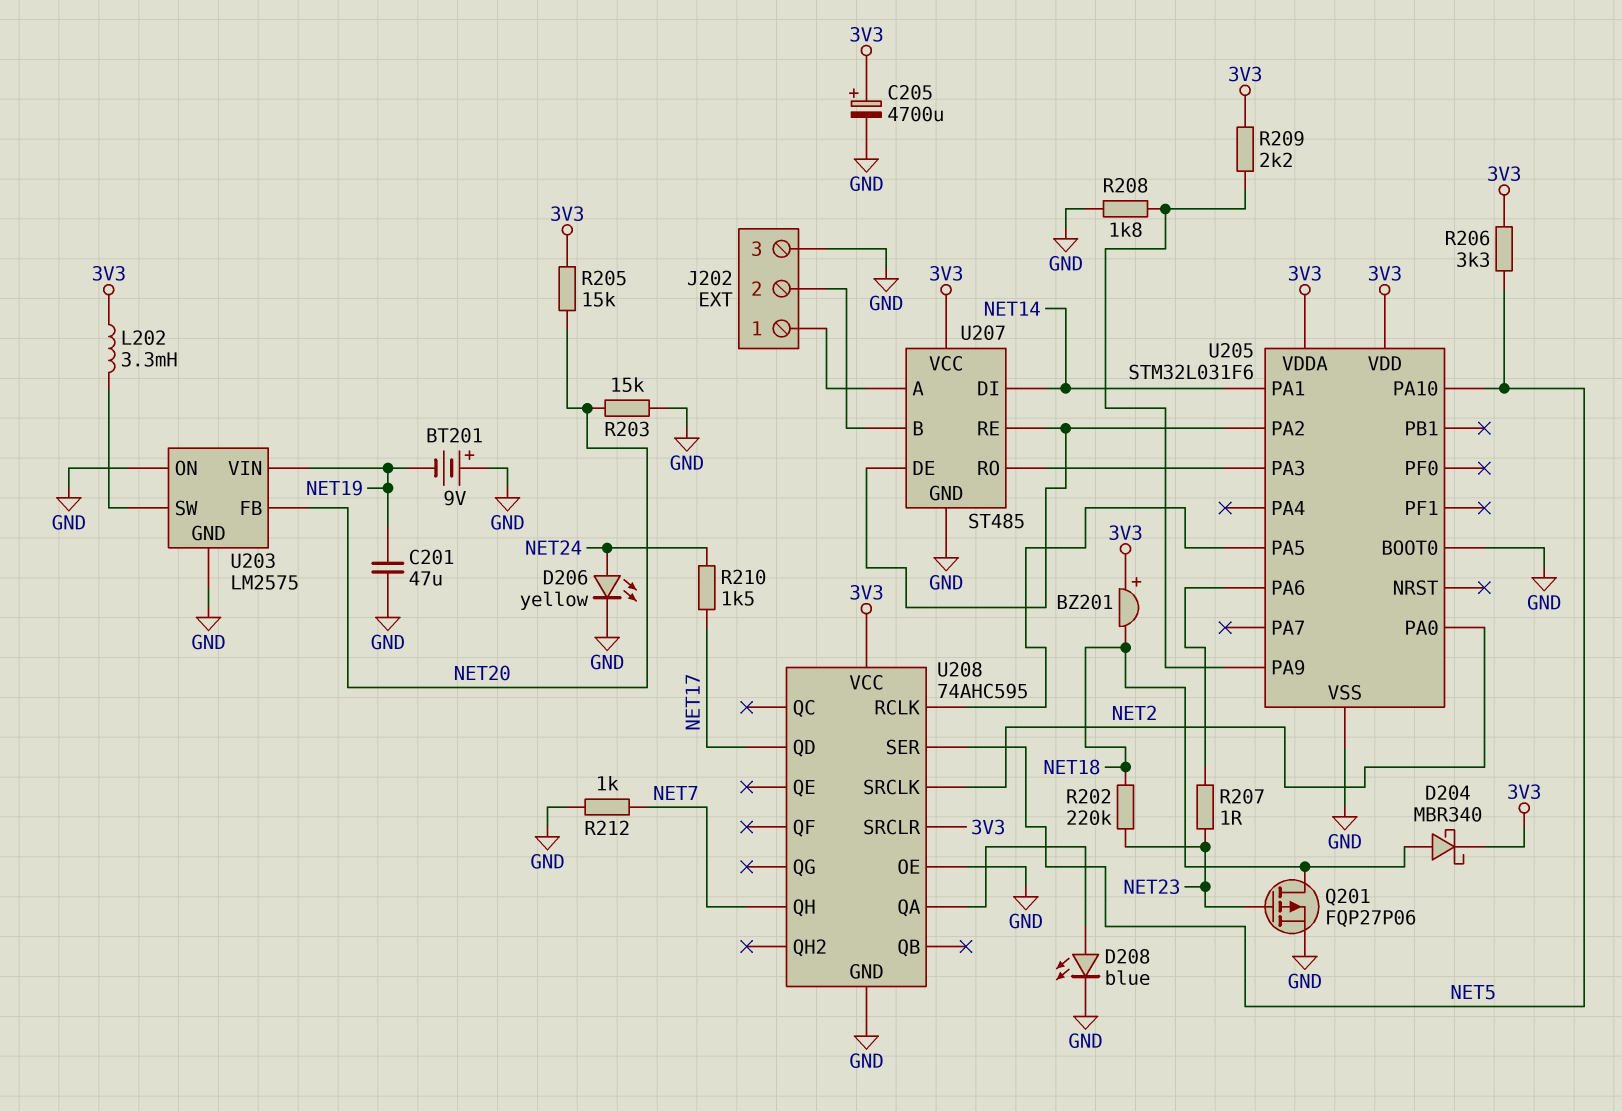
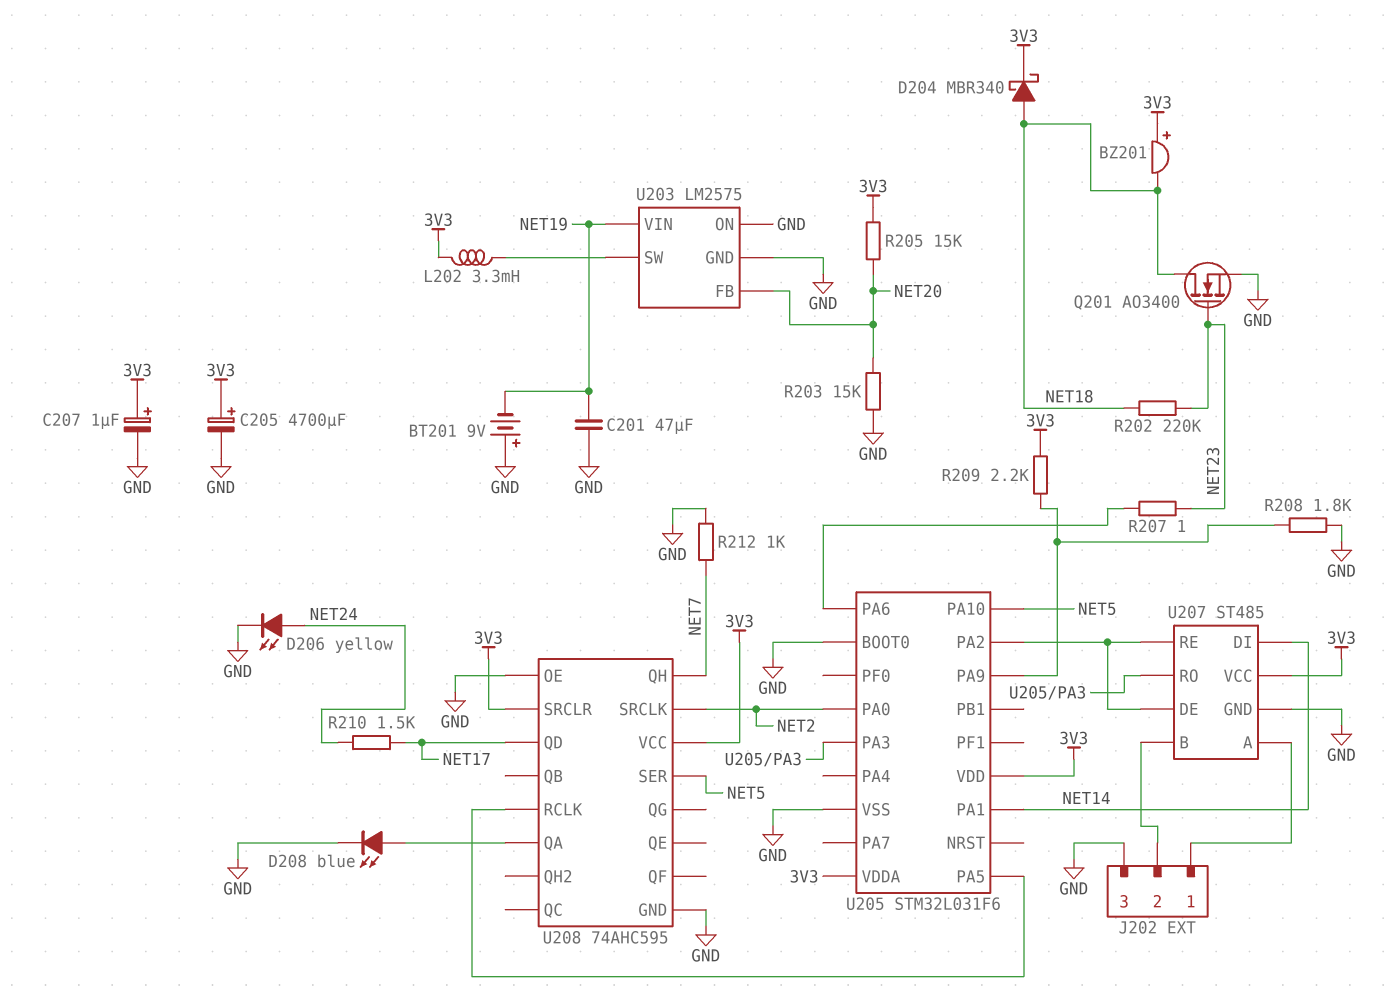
C207: none -> 1uF (plus 3V3, minus GND)
Q201: PMOS FQP27P06 (G NET23, D NET18, S GND) -> NMOS AO3400 (G NET23, D NET18, S GND)
R206: 3.3k (3V3, NET5) -> none

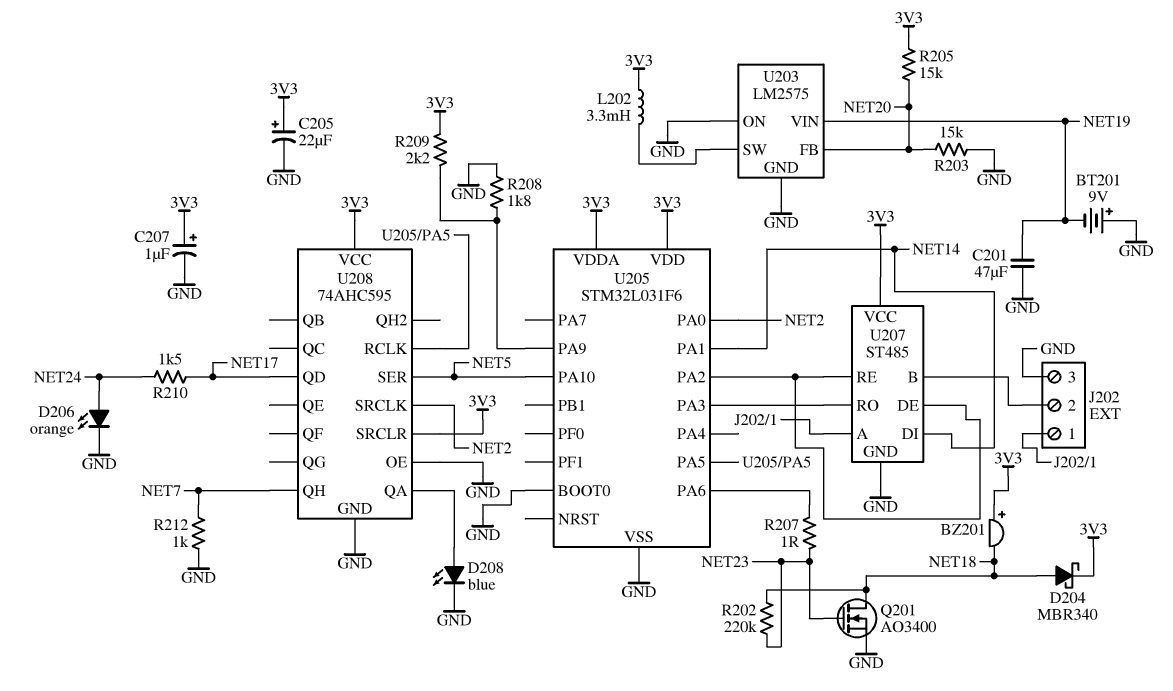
C205: 4700uF (plus 3V3, minus GND) -> 22uF (plus 3V3, minus GND)
D206: LED yellow (A NET24, K GND) -> LED orange (A NET24, K GND)

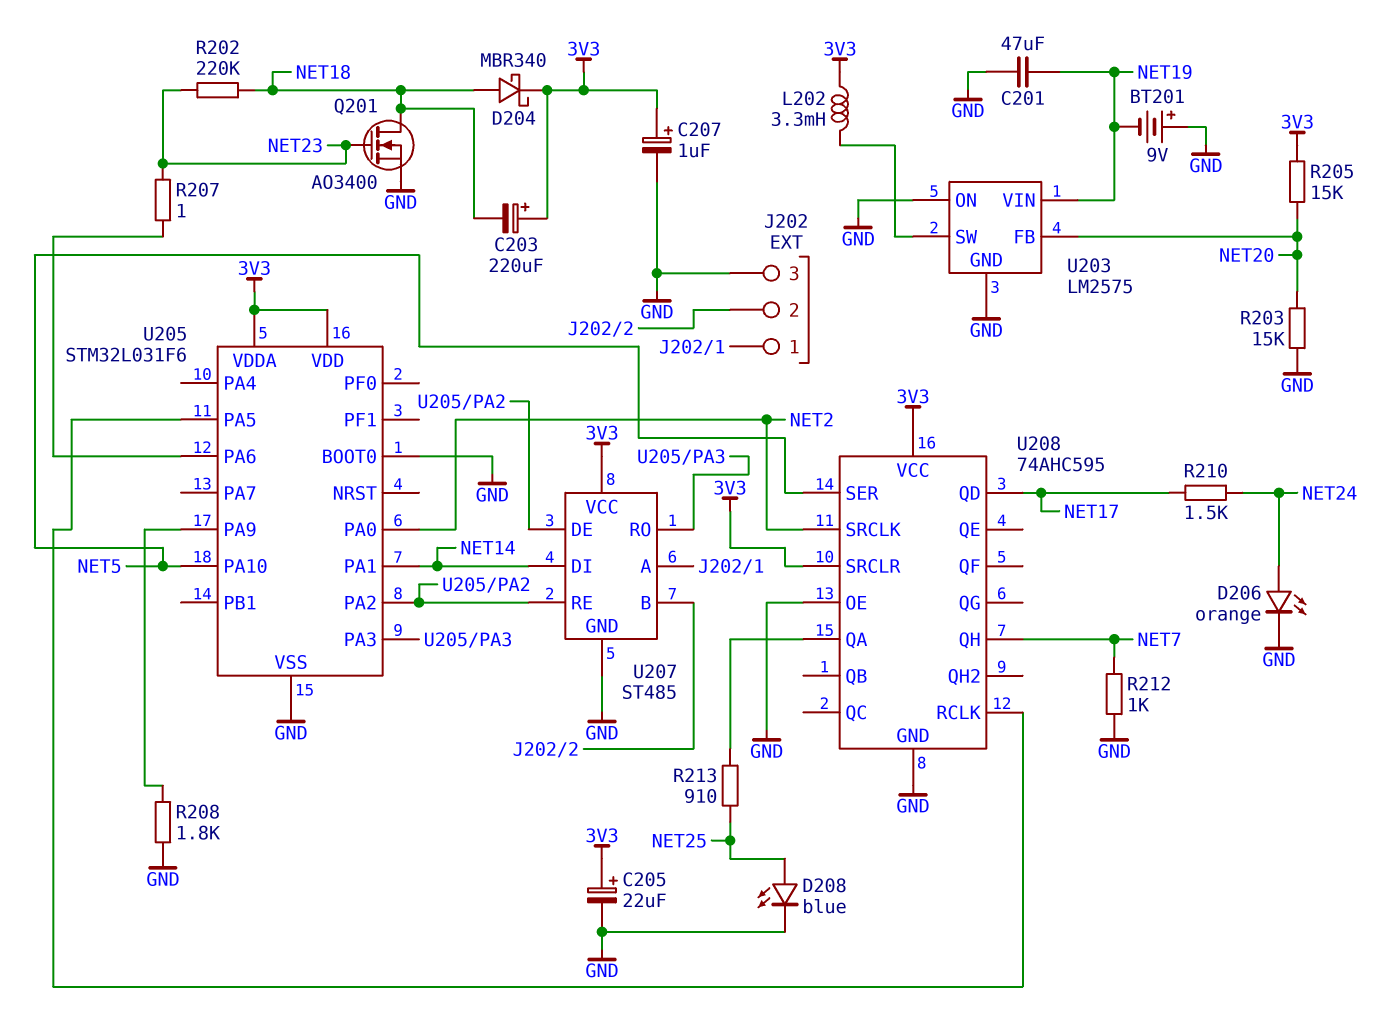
BZ201: buzzer (plus 3V3, minus NET18) -> none
C203: none -> 220uF (plus 3V3, minus NET18)
D208: LED blue (A U208/QA, K GND) -> LED blue (A NET25, K GND)
R209: 2.2k (3V3, U205/PA9) -> none
R213: none -> 910 (NET25, U208/QA)

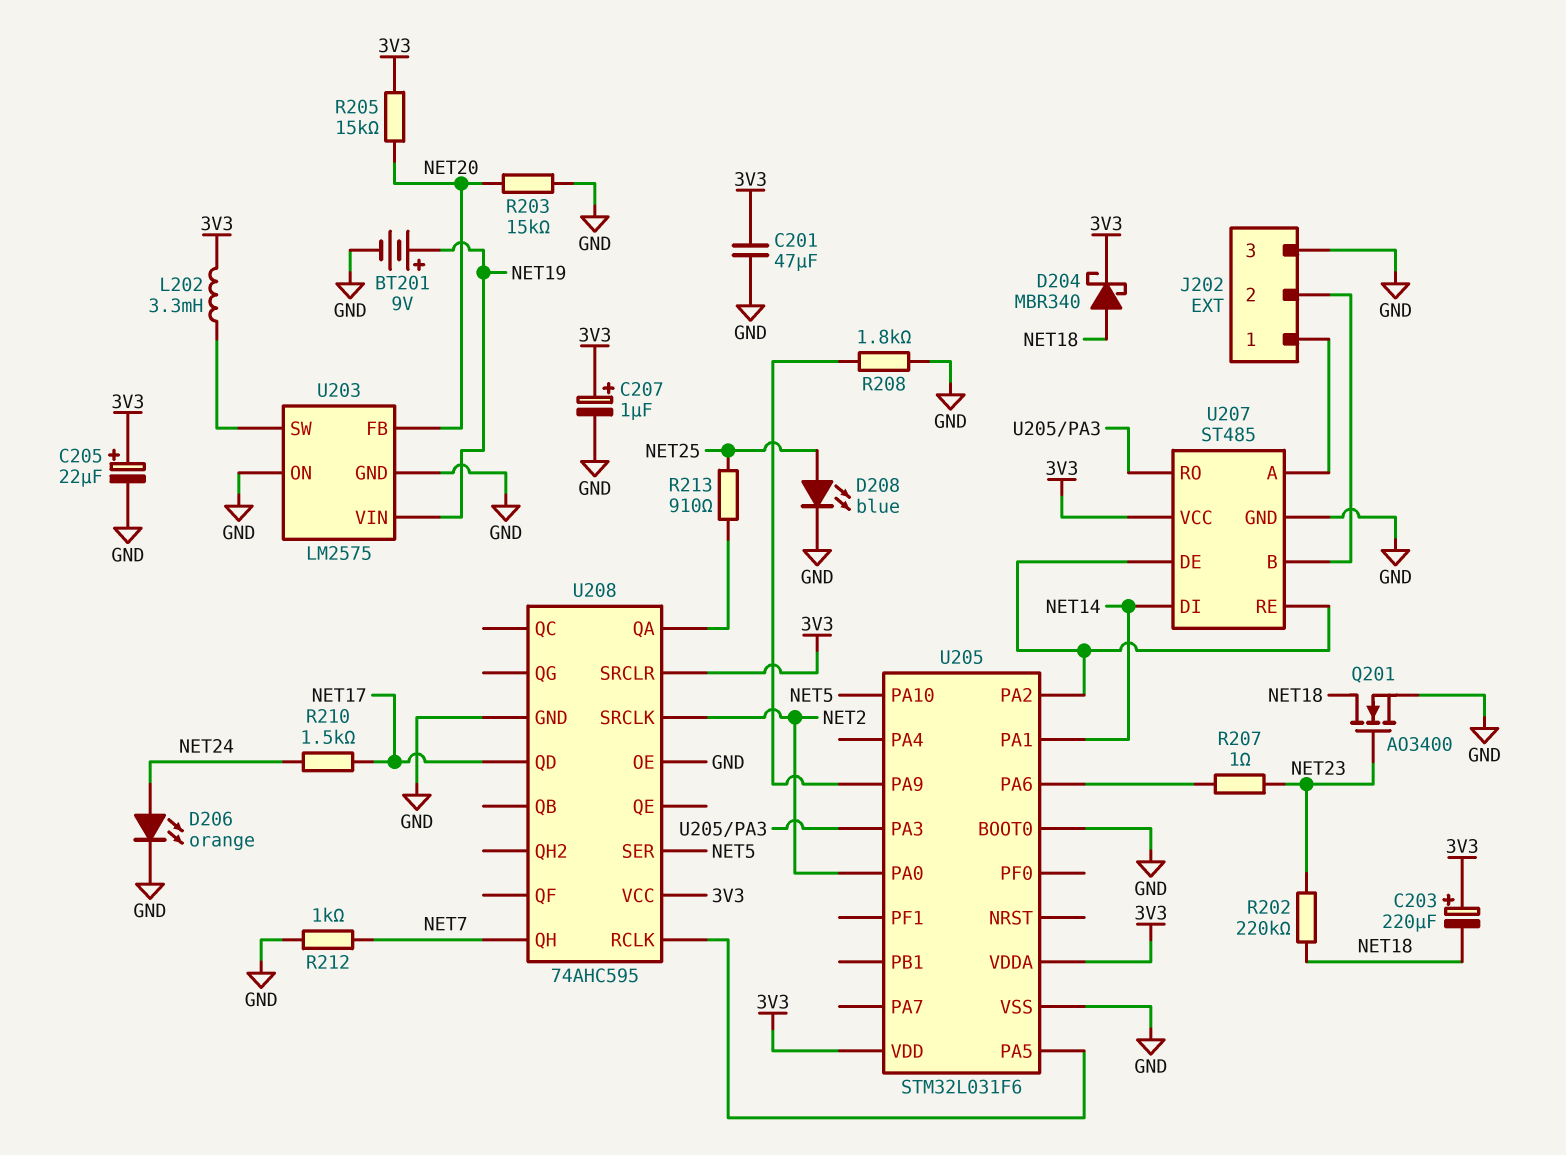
BT201: 9V (plus GND, minus NET19) -> 9V (plus NET19, minus GND)
C201: 47uF (GND, NET19) -> 47uF (3V3, GND)

